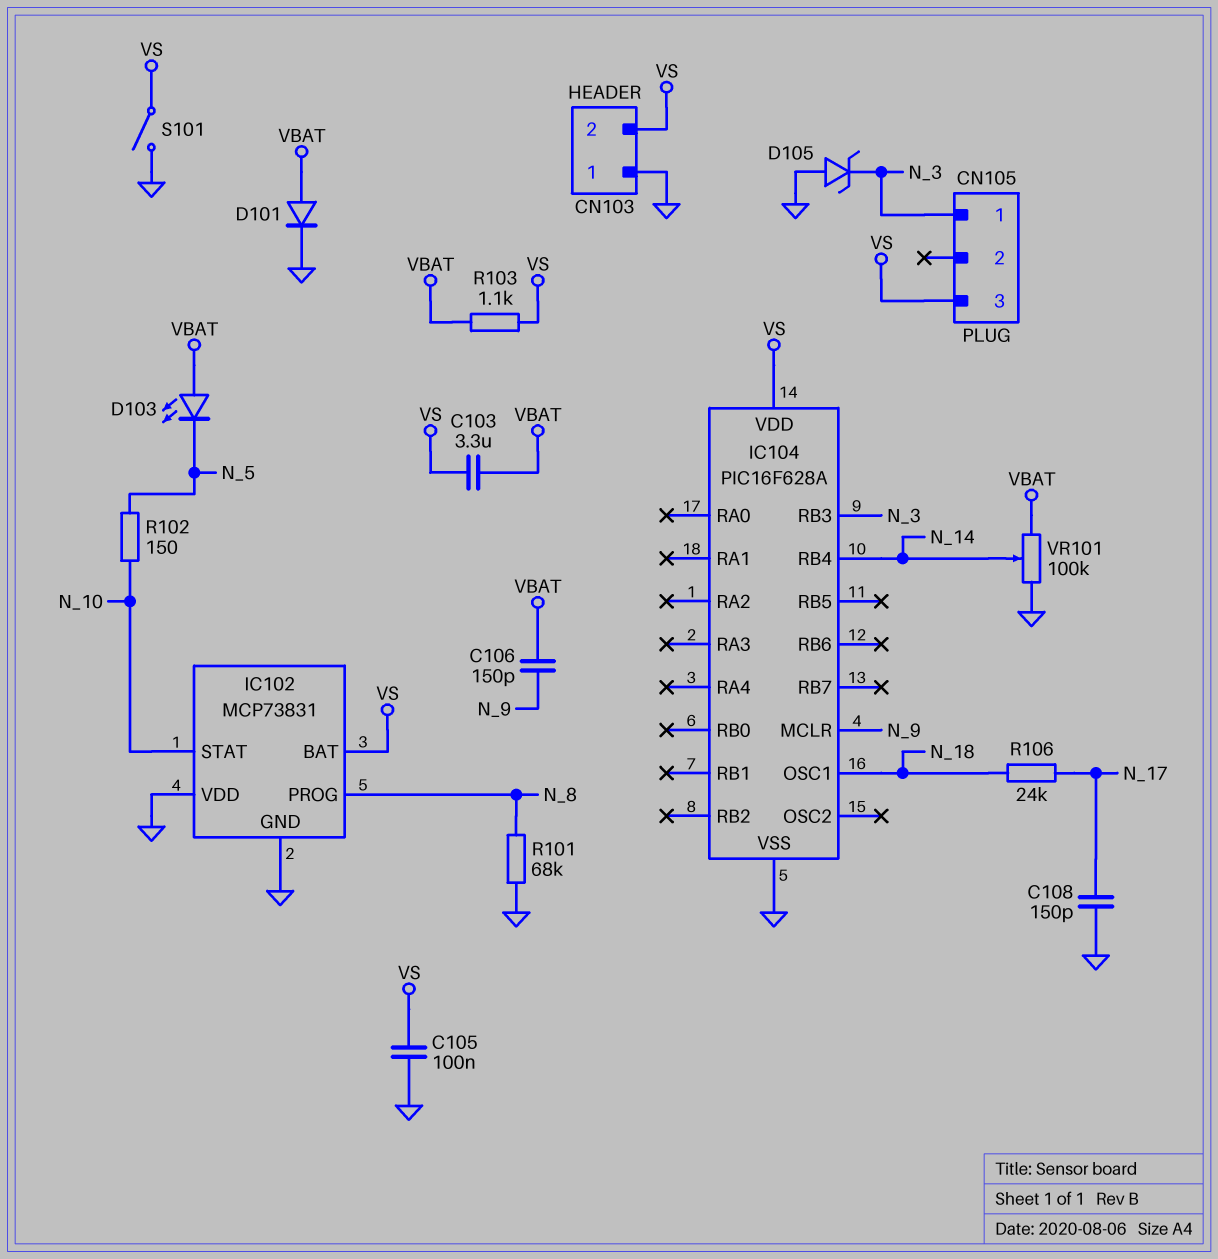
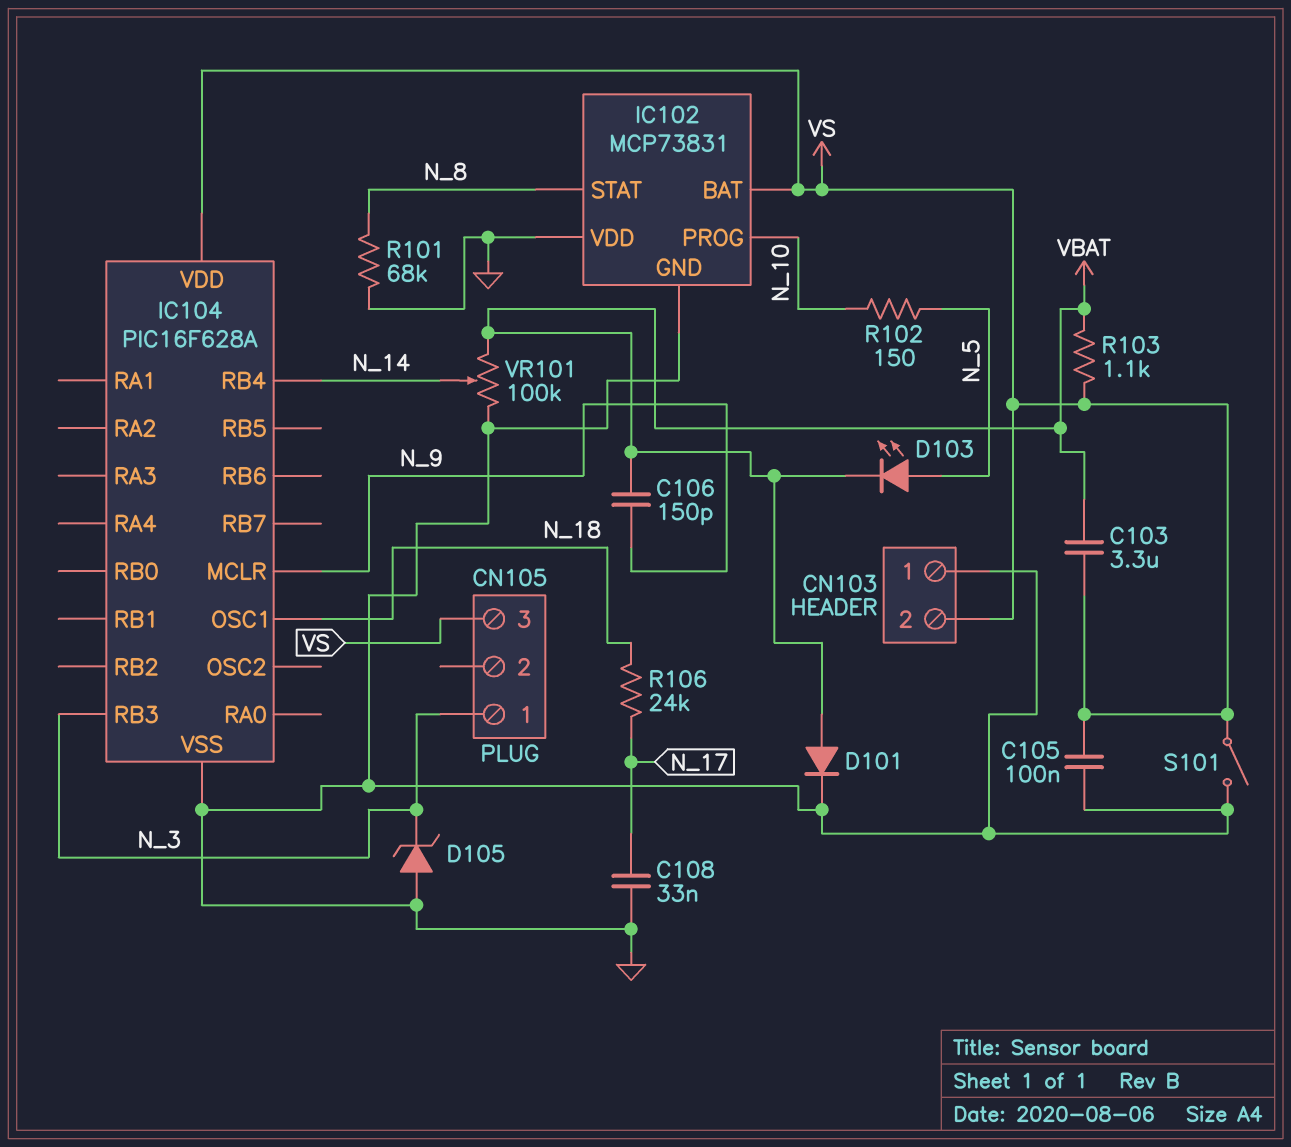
C108: 150pF (GND, N_17) -> 33nF (GND, N_17)
D103: LED (A VBAT, K N_5) -> LED (A N_5, K VBAT)
IC102 pin PROG: N_8 -> N_10
IC102 pin STAT: N_10 -> N_8

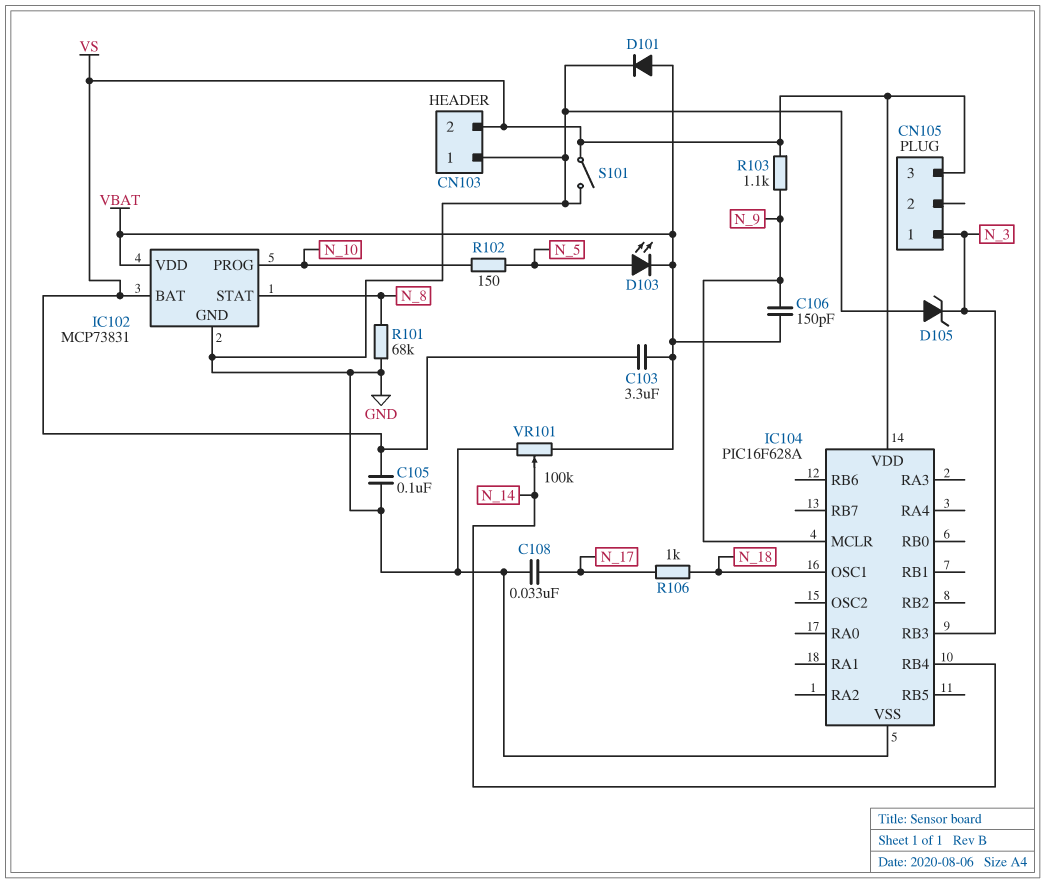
IC102 pin VDD: GND -> VBAT
R103: 1.1k (VBAT, VS) -> 1.1k (N_9, VS)
R106: 24k (N_17, N_18) -> 1k (N_17, N_18)

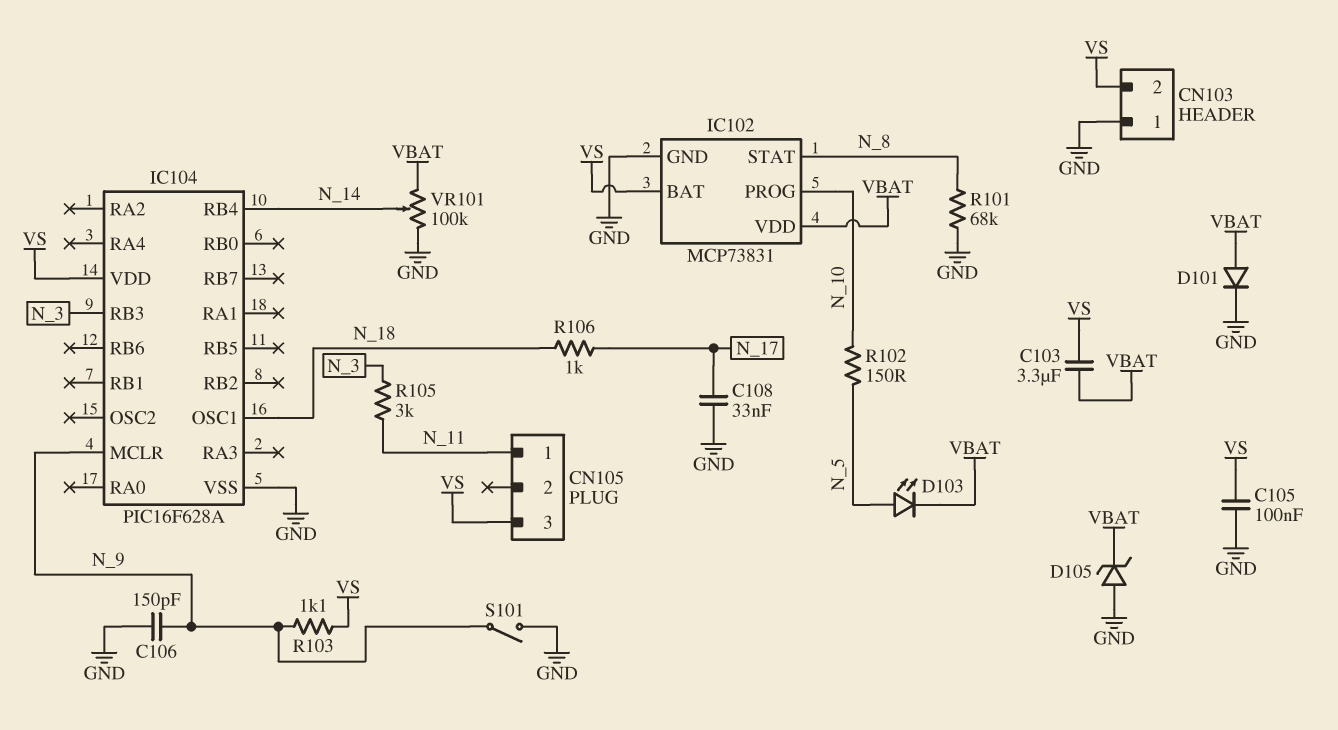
C106: 150pF (N_9, VBAT) -> 150pF (GND, N_9)
CN105 pin 1: N_3 -> N_11
D105: zener (A GND, K N_3) -> zener (A GND, K VBAT)
R105: none -> 3k (N_3, N_11)
S101: switch (GND, VS) -> switch (GND, N_9)

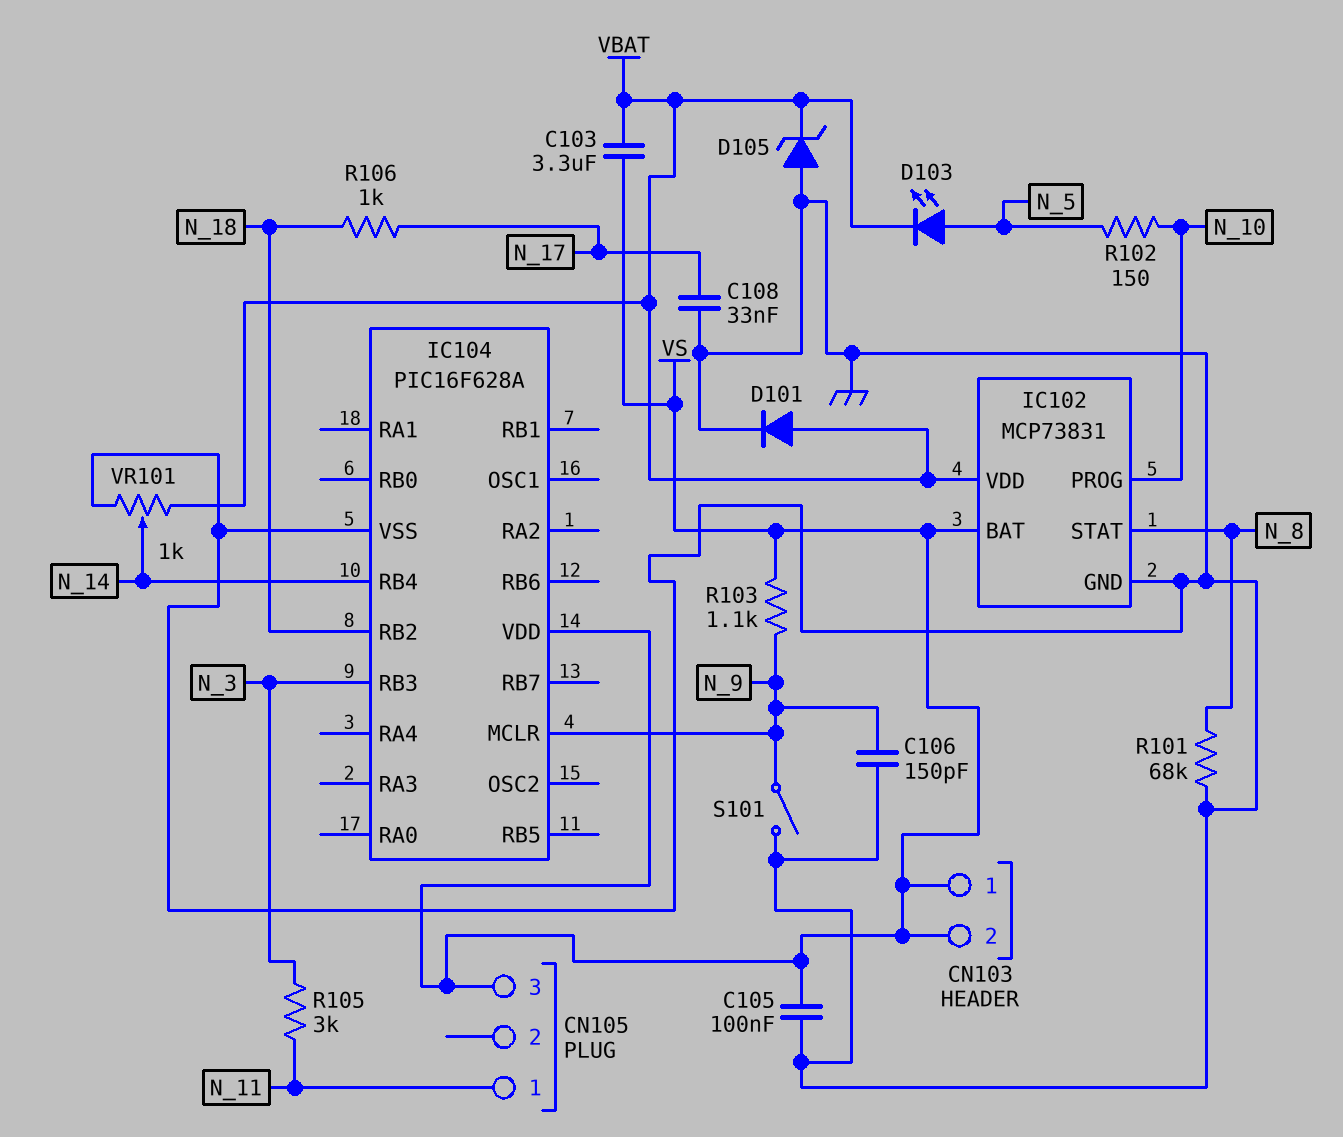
CN103 pin 1: GND -> VS
IC104 pin OSC1: N_18 -> none
IC104 pin RB2: none -> N_18
VR101: 100k (GND, VBAT, wiper N_14) -> 1k (GND, VBAT, wiper N_14)

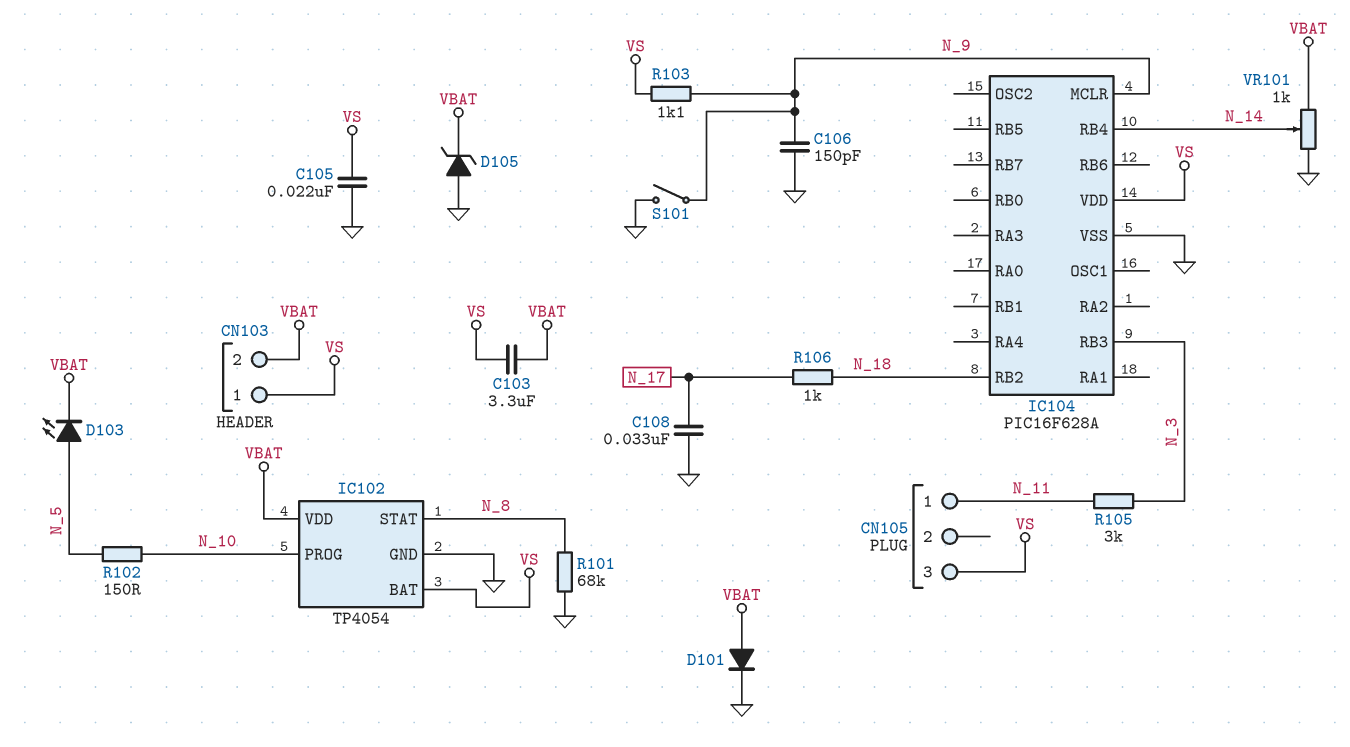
C105: 100nF (GND, VS) -> 22nF (GND, VS)
CN103 pin 2: VS -> VBAT
IC102: MCP73831 -> TP4054

